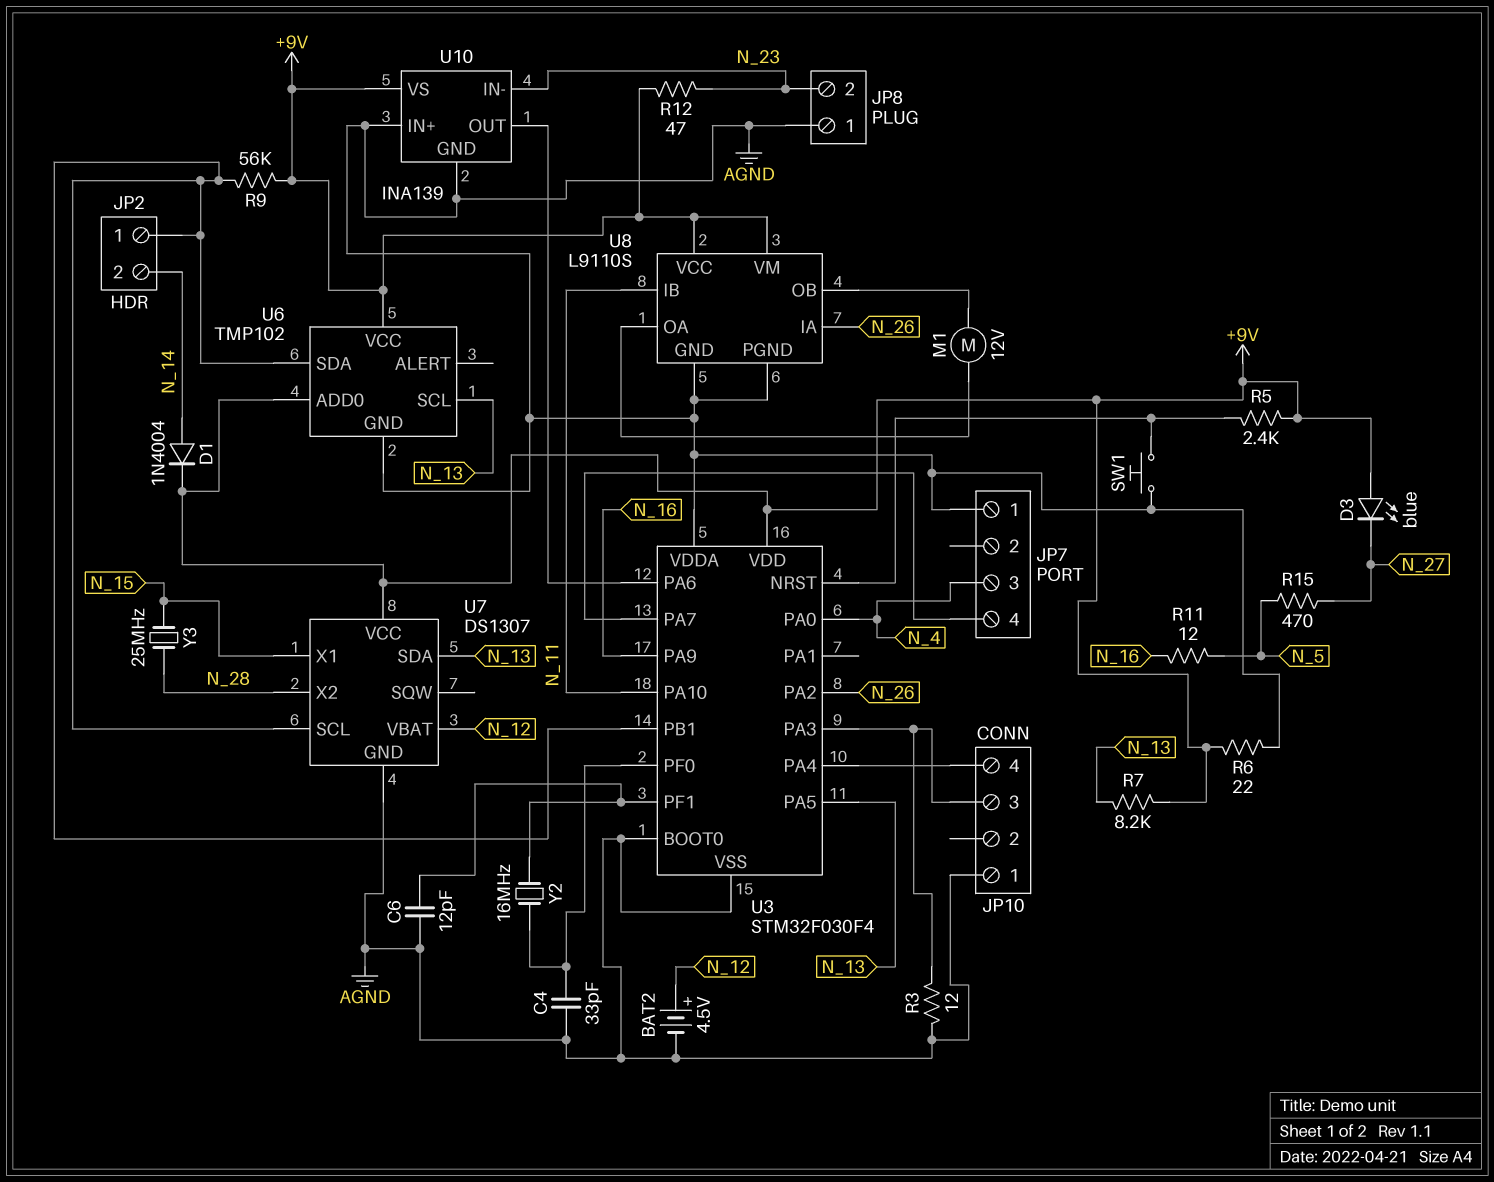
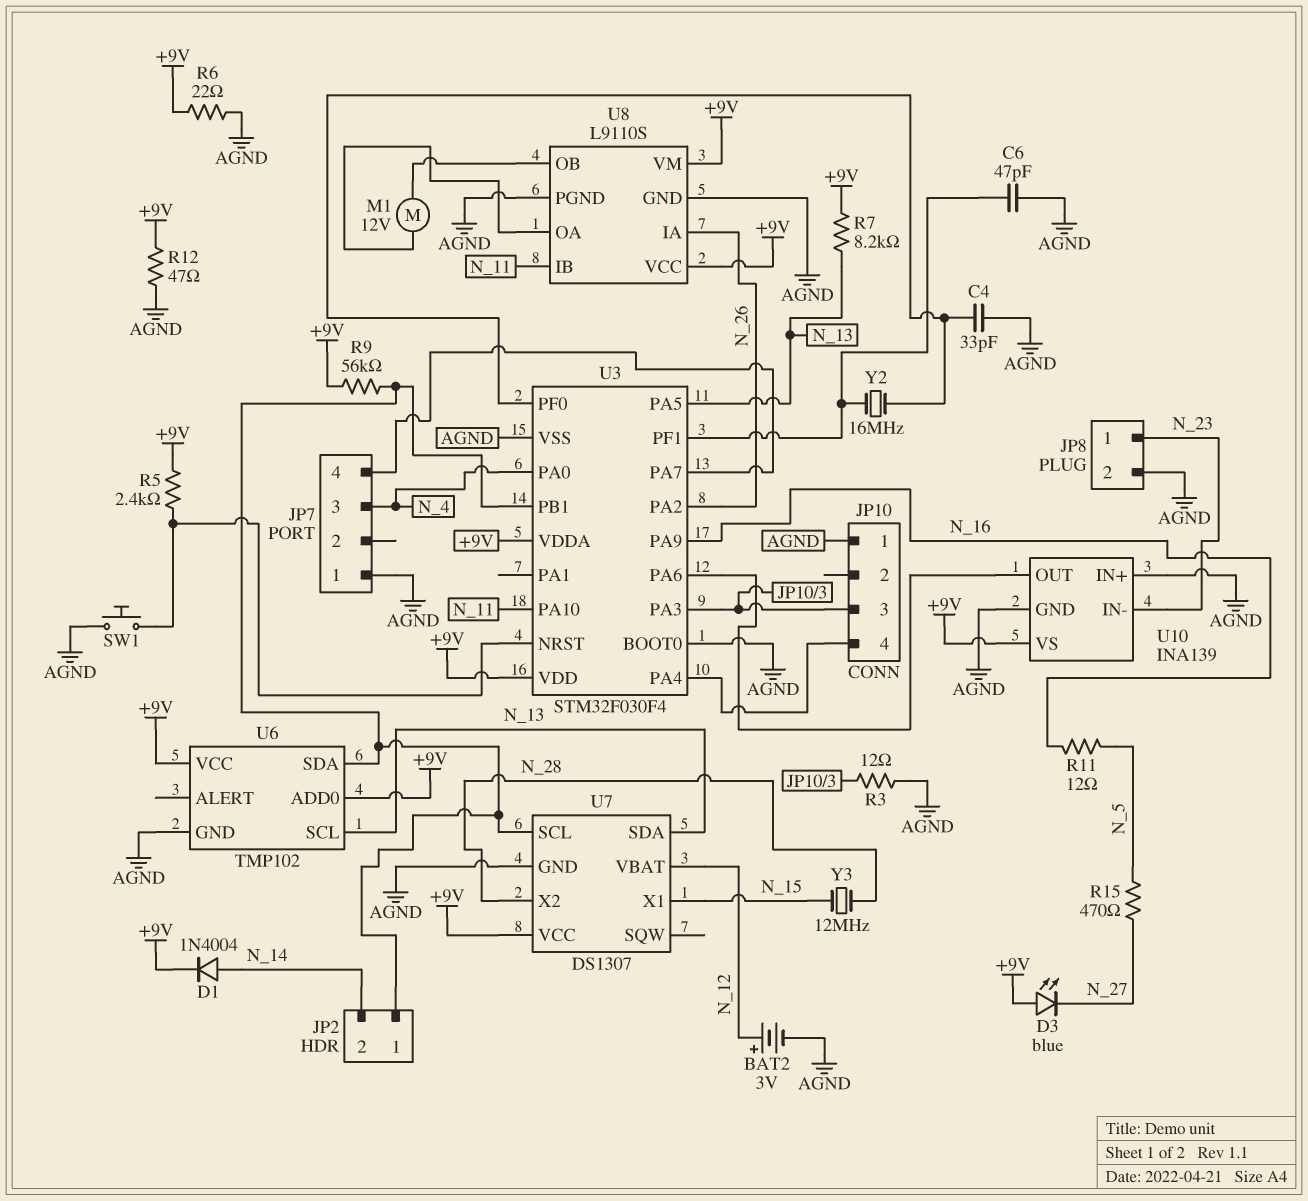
BAT2: 4.5V (plus N_12, minus AGND) -> 3V (plus N_12, minus AGND)
C6: 12pF (AGND, U3/PF1) -> 47pF (AGND, U3/PF1)
JP8 pin 1: AGND -> N_23
JP8 pin 2: N_23 -> AGND
R12: 47 (+9V, N_23) -> 47 (+9V, AGND)
U3 pin VDDA: AGND -> +9V
Y3: 25MHz (N_15, N_28) -> 12MHz (N_15, N_28)

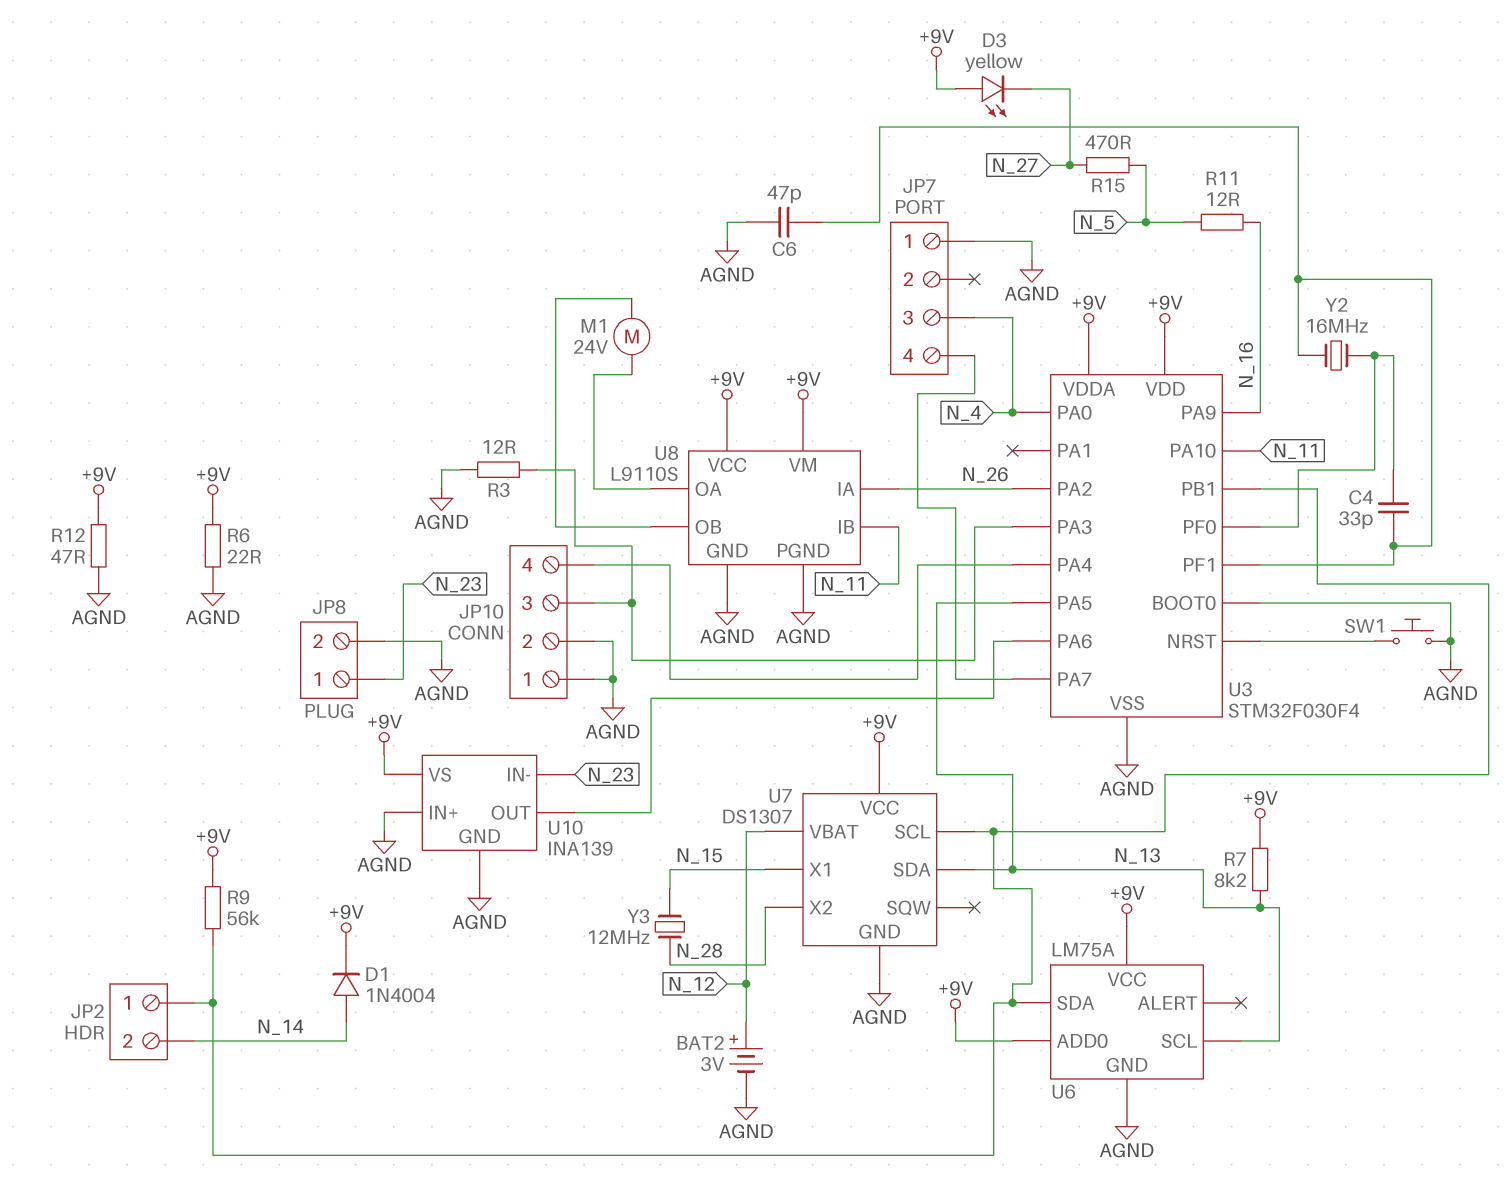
C4: 33pF (AGND, U3/PF0) -> 33pF (U3/PF0, U3/PF1)
D3: LED blue (A +9V, K N_27) -> LED yellow (A +9V, K N_27)
JP10 pin 2: none -> AGND
M1: motor 12V (U8/OA, U8/OB) -> motor 24V (U8/OA, U8/OB)
R5: 2.4k (+9V, U3/NRST) -> none
U6: TMP102 -> LM75A

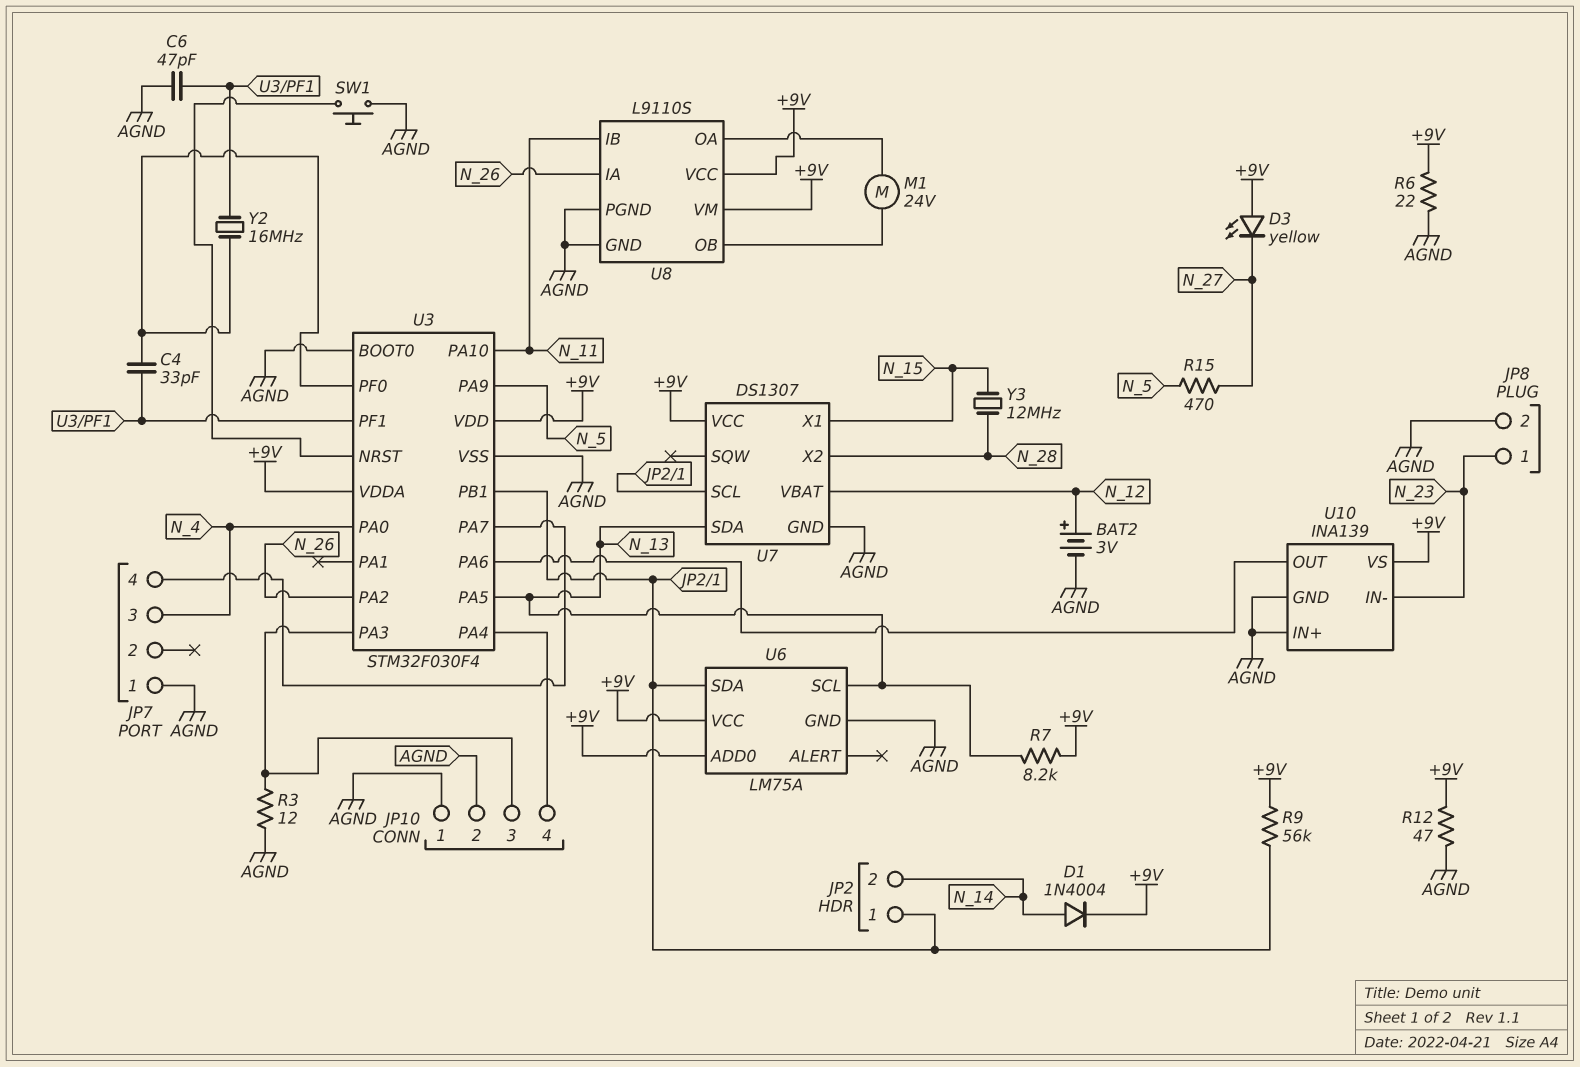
R11: 12 (N_5, N_16) -> none
U3 pin PA9: N_16 -> N_5

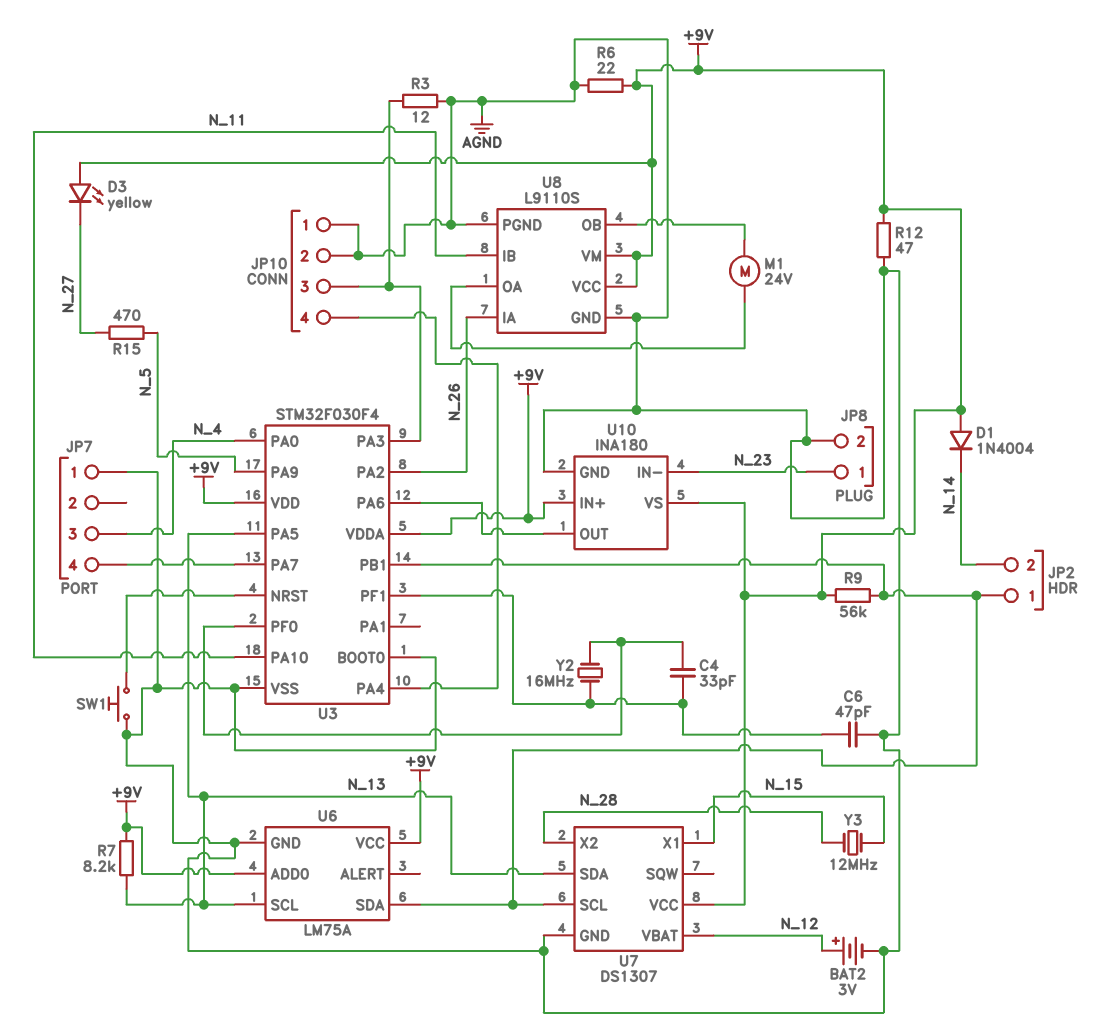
D1: diode 1N4004 (A N_14, K +9V) -> diode 1N4004 (A +9V, K N_14)
U10: INA139 -> INA180
U10 pin IN+: AGND -> +9V

